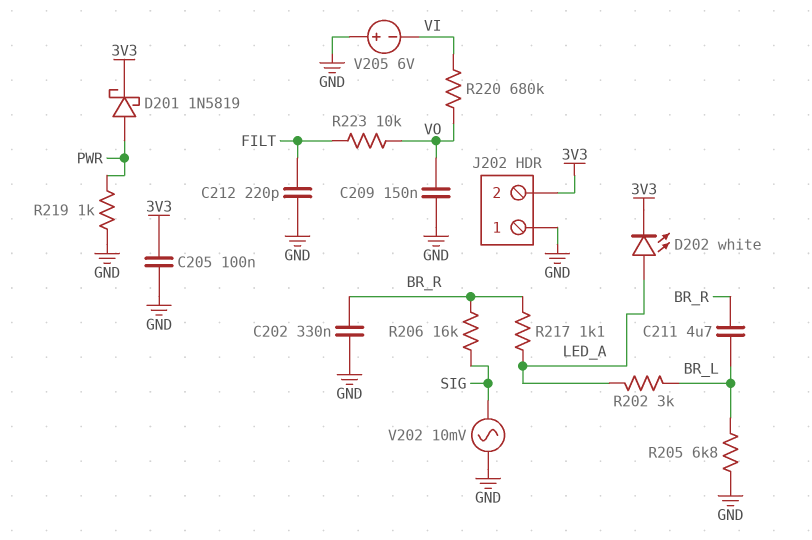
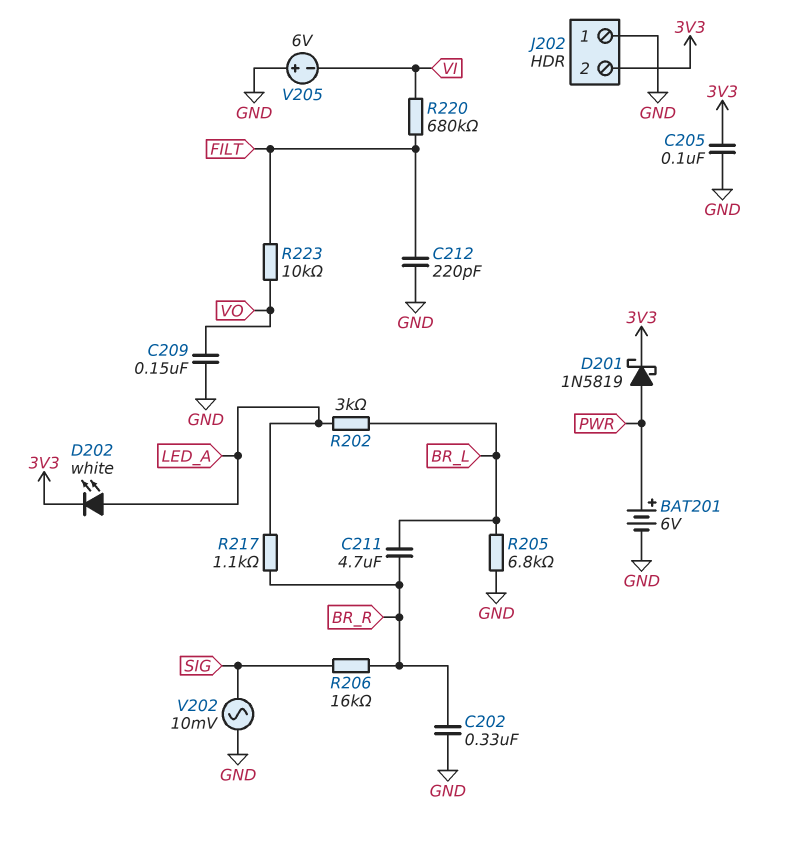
BAT201: none -> 6V (plus PWR, minus GND)
R219: 1k (GND, PWR) -> none
R220: 680k (VI, VO) -> 680k (FILT, VI)

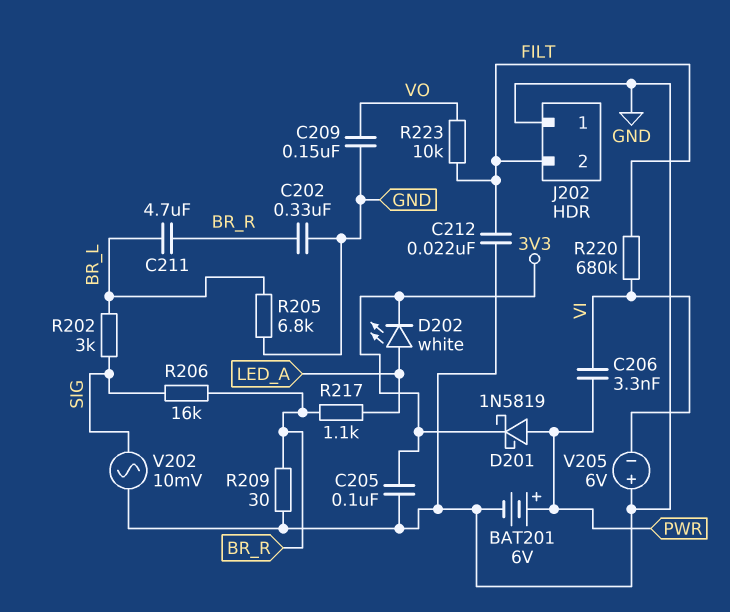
C206: none -> 3.3nF (PWR, VI)
C212: 220pF (FILT, GND) -> 22nF (FILT, GND)
J202 pin 2: 3V3 -> FILT
R202: 3k (BR_L, LED_A) -> 3k (BR_L, SIG)
R209: none -> 30 (BR_R, GND)

